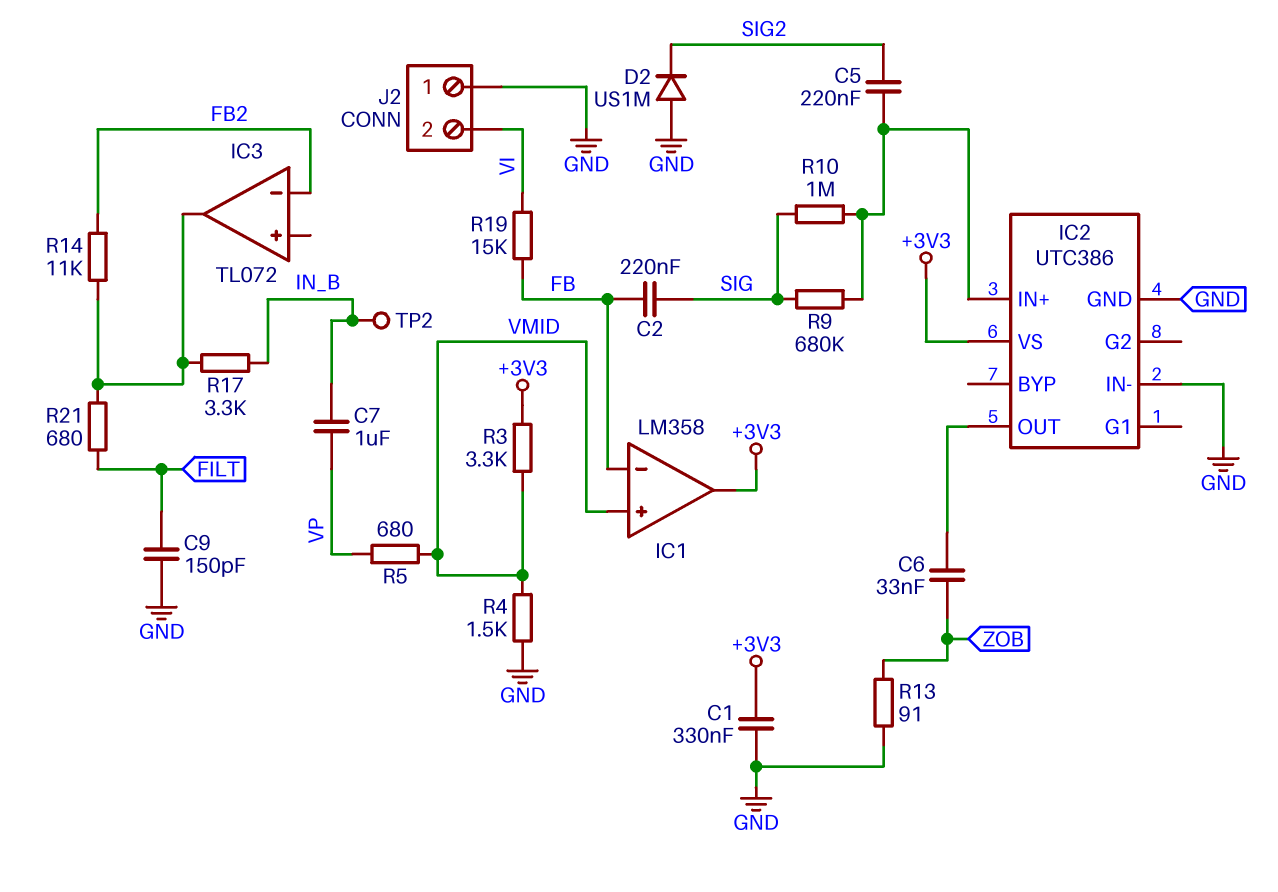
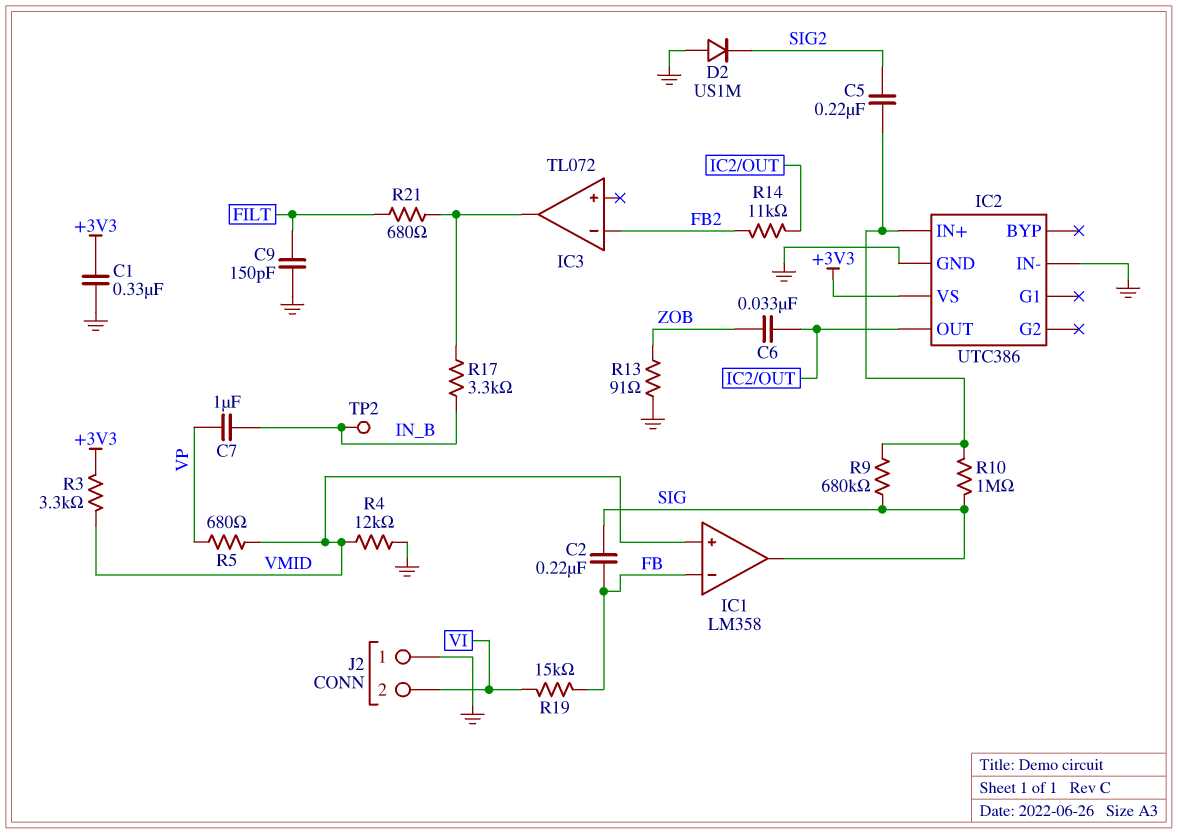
IC1 pin out: +3V3 -> SIG
R4: 1.5k (GND, VMID) -> 12k (GND, VMID)
R14: 11k (FB2, IC3/out) -> 11k (FB2, IC2/OUT)

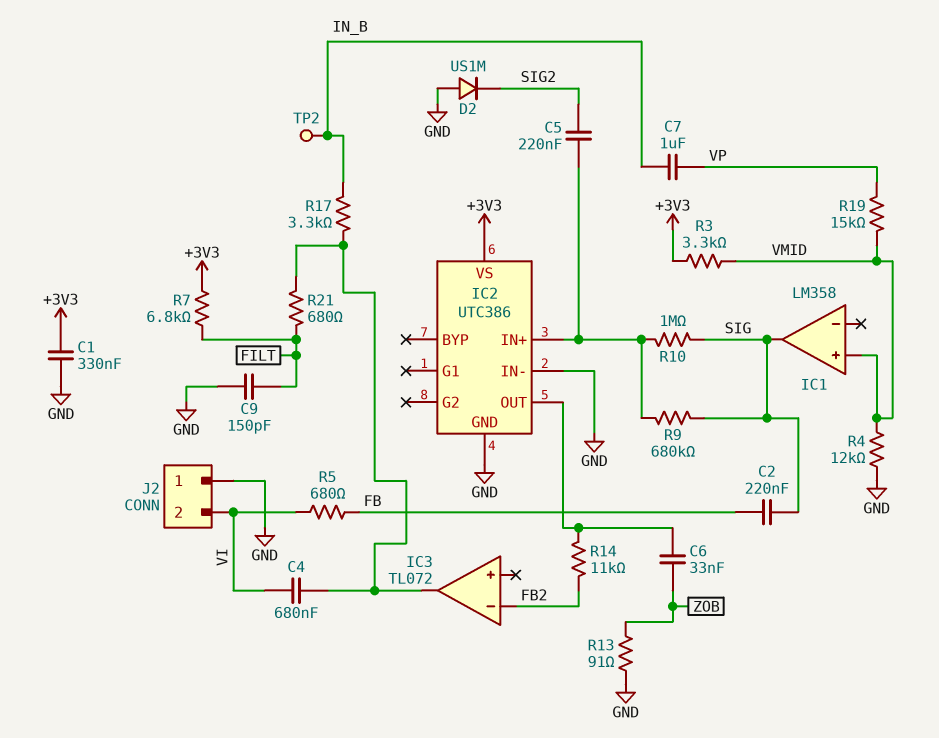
C4: none -> 680nF (IC3/out, VI)
IC1 pin in-: FB -> none
R5: 680 (VMID, VP) -> 680 (FB, VI)
R7: none -> 6.8k (+3V3, FILT)
R19: 15k (FB, VI) -> 15k (VMID, VP)

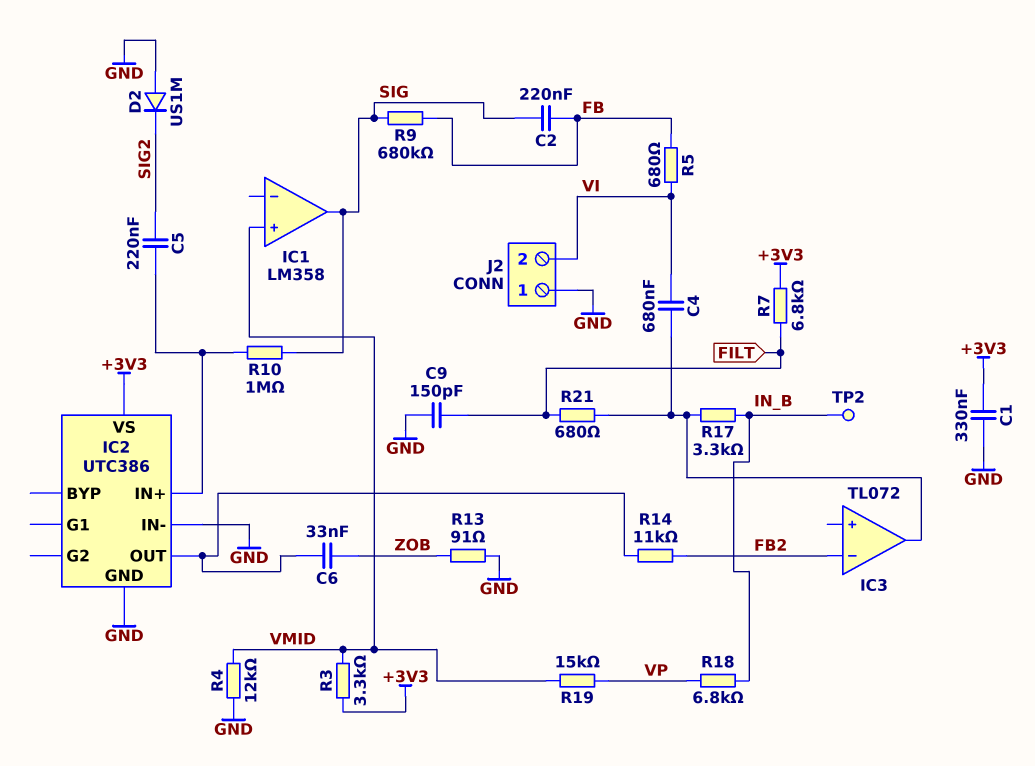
C7: 1uF (IN_B, VP) -> none
R9: 680k (IC2/IN+, SIG) -> 680k (FB, SIG)
R18: none -> 6.8k (IN_B, VP)

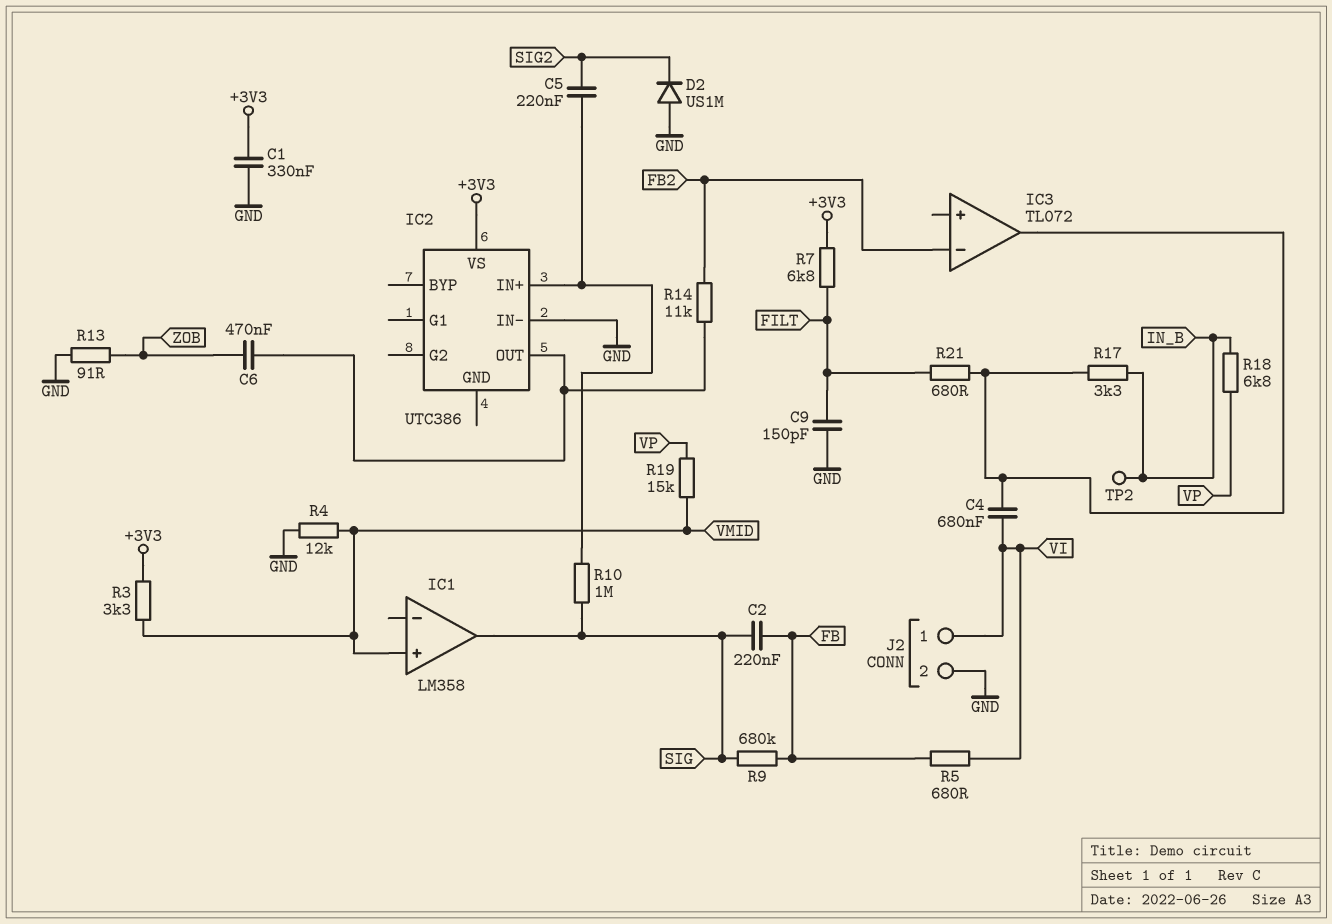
C6: 33nF (IC2/OUT, ZOB) -> 470nF (IC2/OUT, ZOB)
IC2 pin GND: GND -> none
J2 pin 1: GND -> VI
J2 pin 2: VI -> GND

